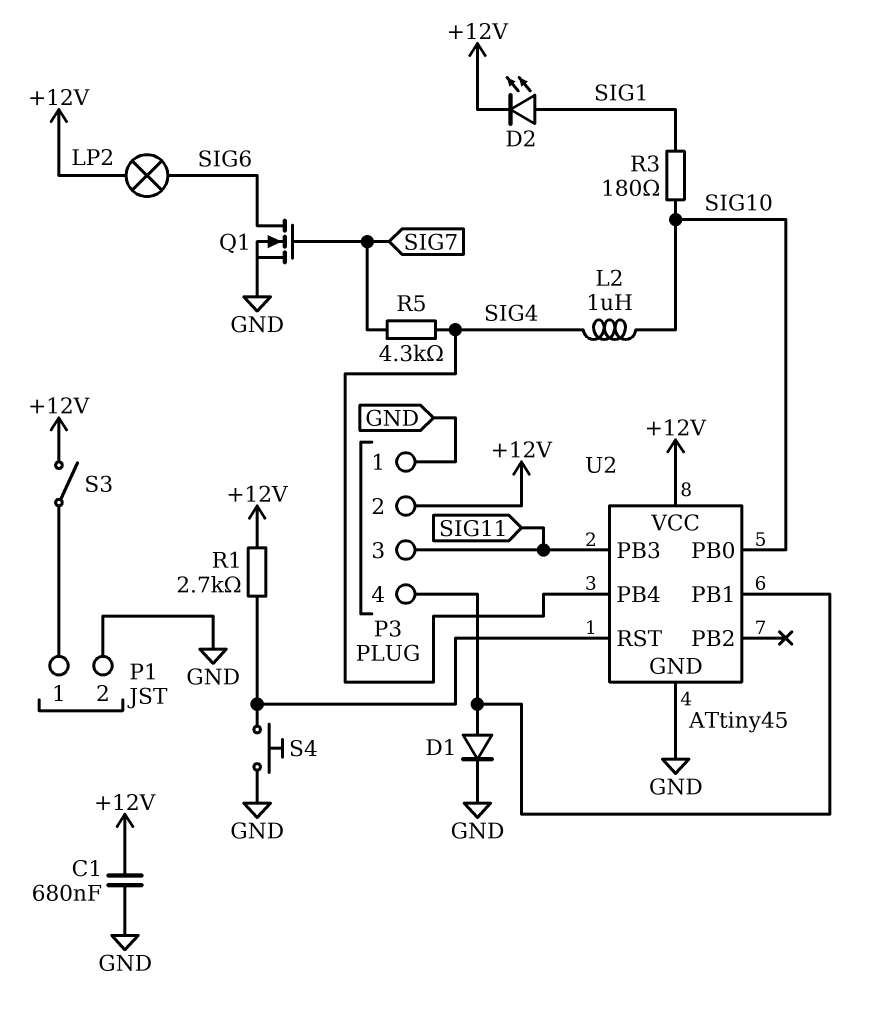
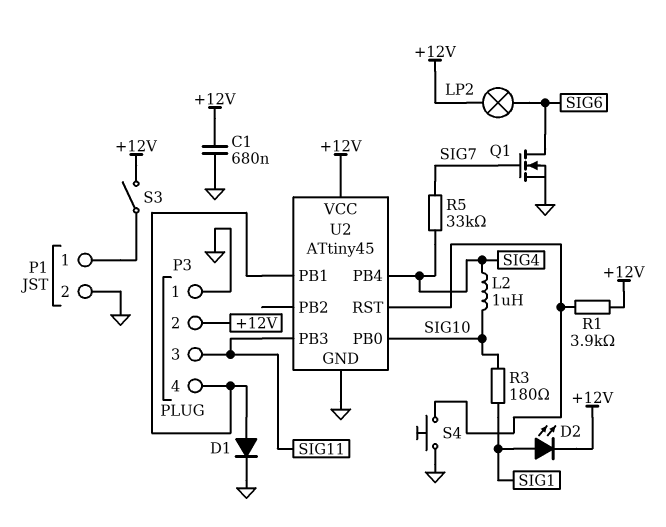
R1: 2.7k (+12V, U2/RST) -> 3.9k (+12V, U2/RST)
R5: 4.3k (SIG4, SIG7) -> 33k (SIG4, SIG7)

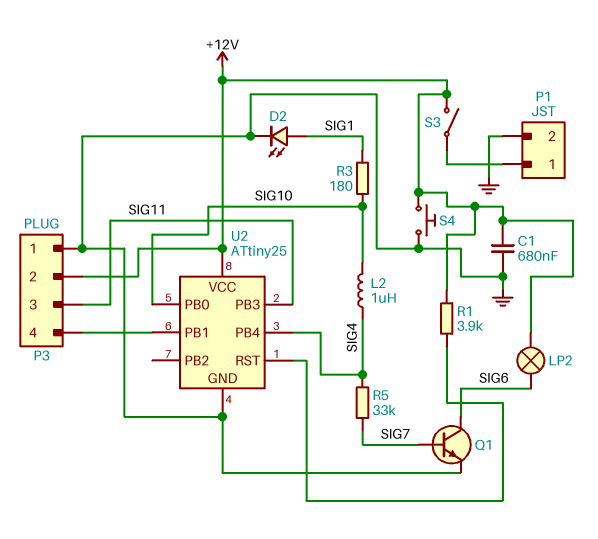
D1: diode (A P3/4, K GND) -> none
D2: LED (A SIG1, K +12V) -> LED (A SIG1, K GND)
Q1: NMOS (G SIG7, D SIG6, S GND) -> NPN (B SIG7, C SIG6, E GND)
S4: button (GND, U2/RST) -> button (+12V, GND)
U2: ATtiny45 -> ATtiny25

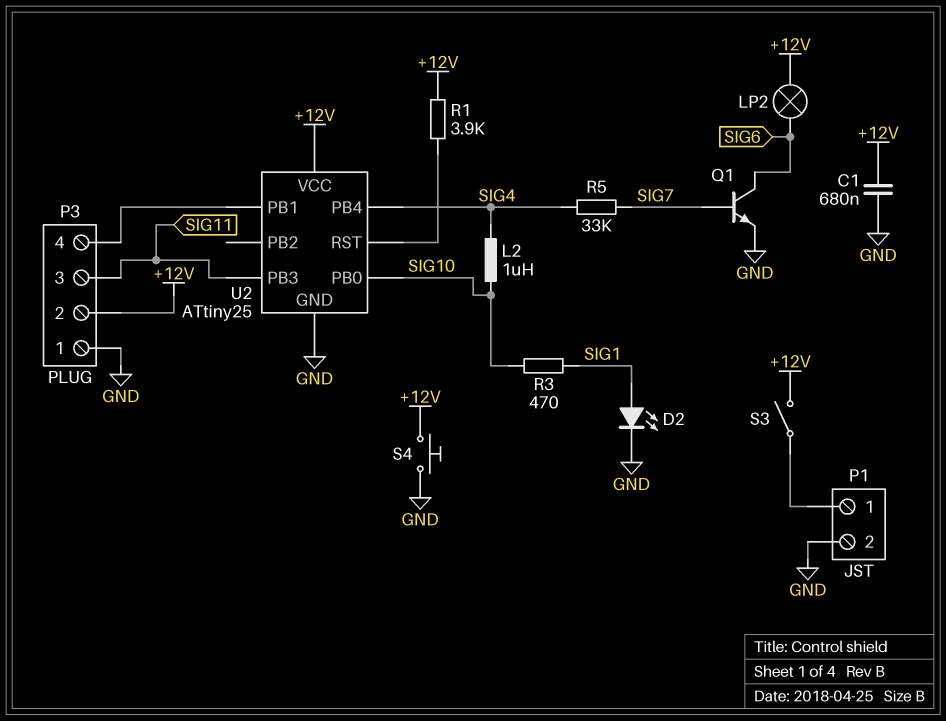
R3: 180 (SIG1, SIG10) -> 470 (SIG1, SIG10)

